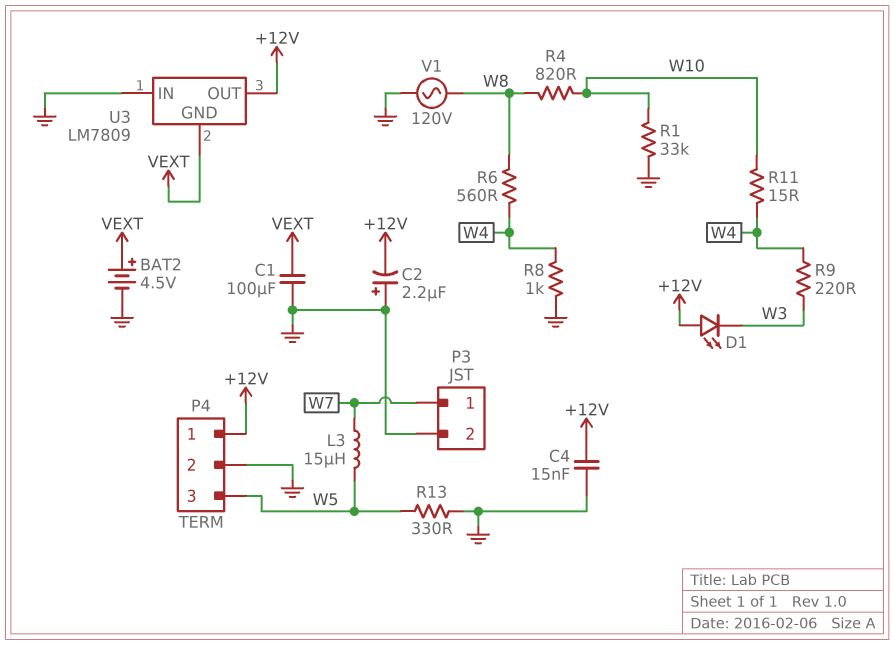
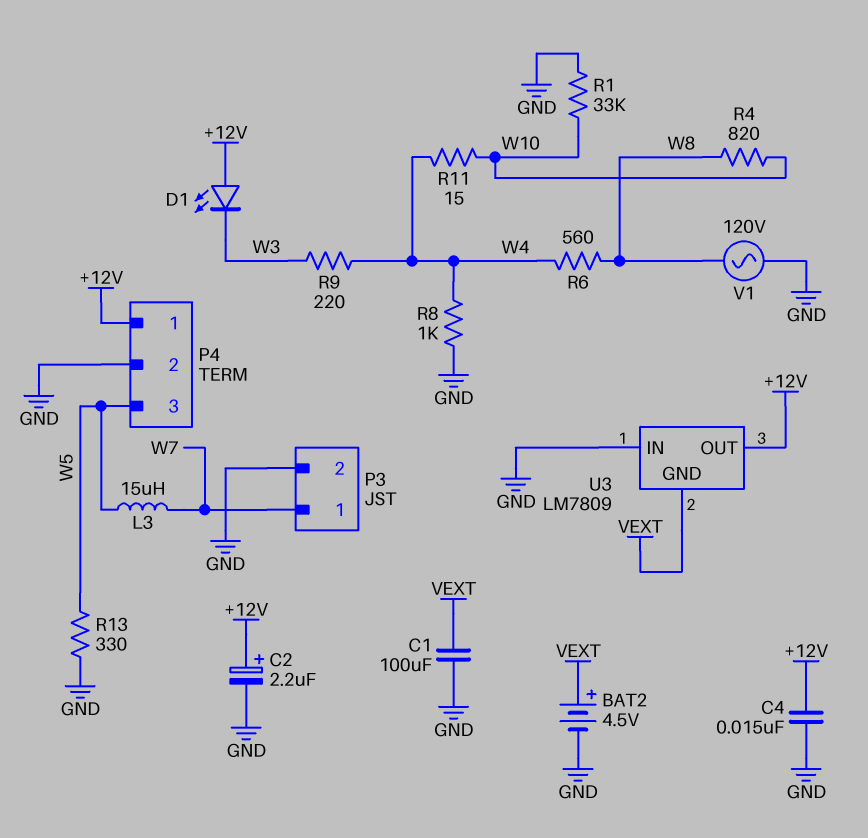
C2: 2.2uF (plus GND, minus +12V) -> 2.2uF (plus +12V, minus GND)

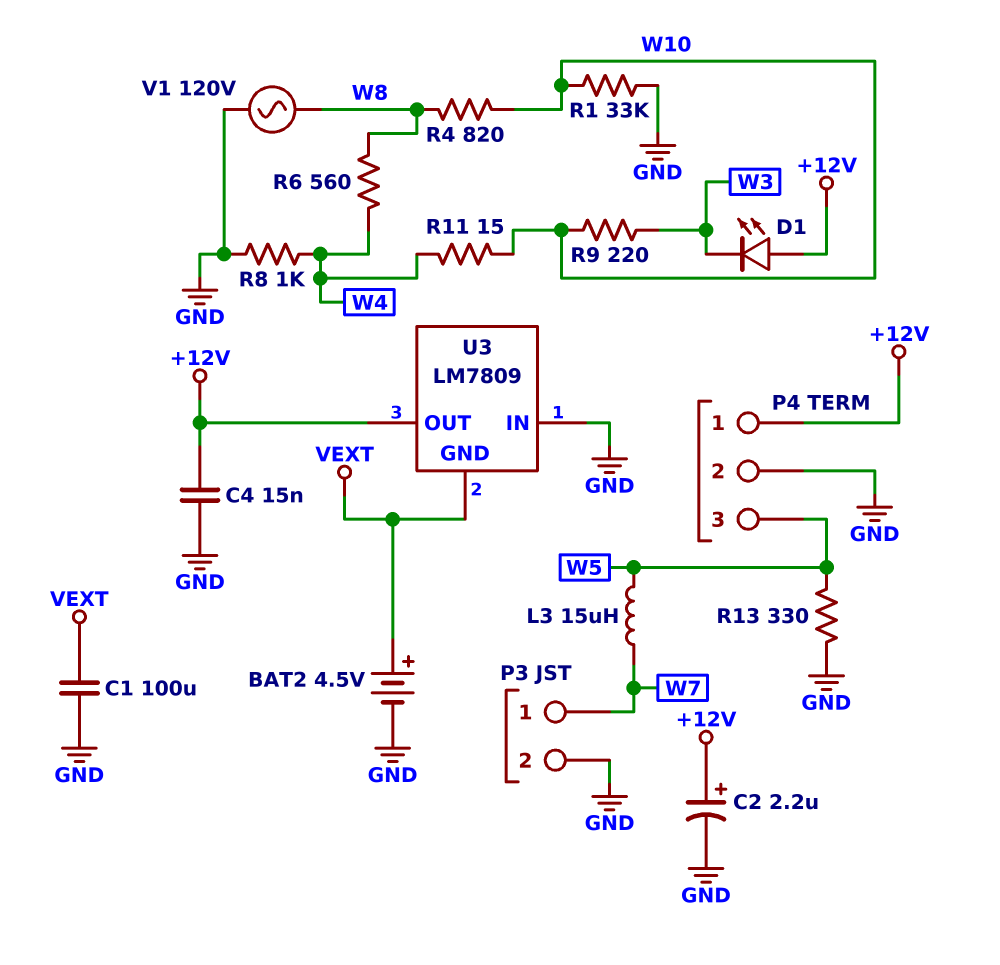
R9: 220 (W3, W4) -> 220 (W3, W10)

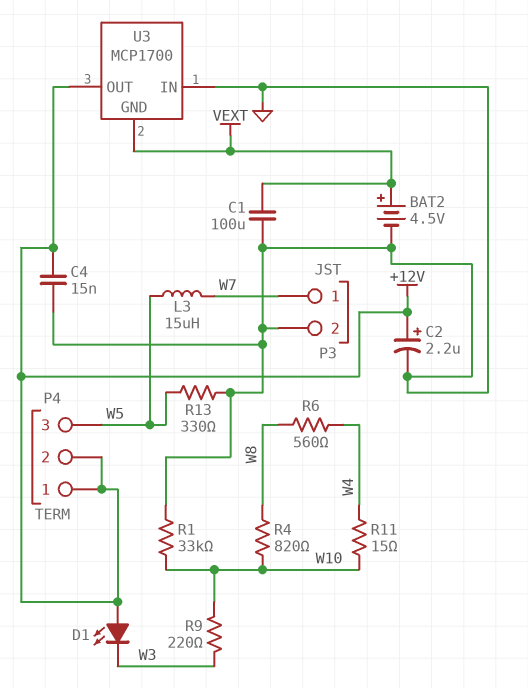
P4 pin 2: GND -> +12V
R8: 1k (GND, W4) -> none
U3: LM7809 -> MCP1700
V1: AC 120V (GND, W8) -> none

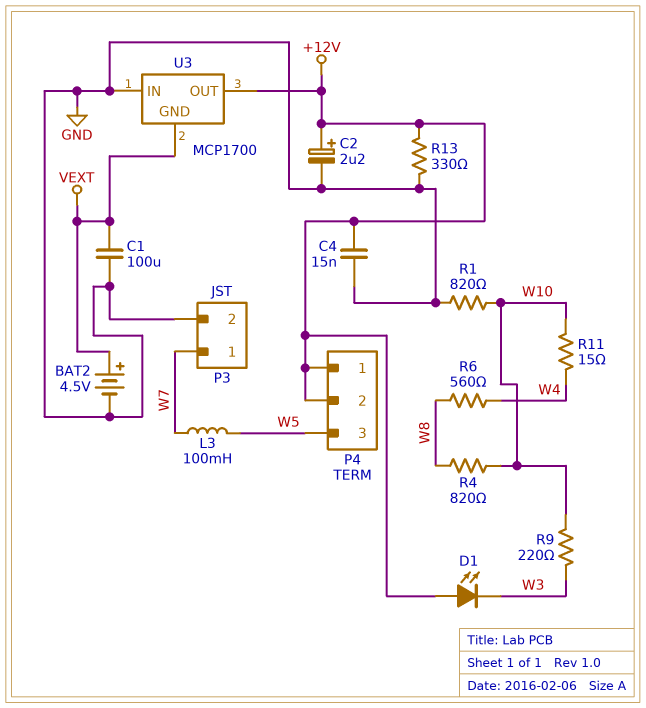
L3: 15uH (W5, W7) -> 100mH (W5, W7)
R1: 33k (GND, W10) -> 820 (GND, W10)
R13: 330 (GND, W5) -> 330 (+12V, GND)

